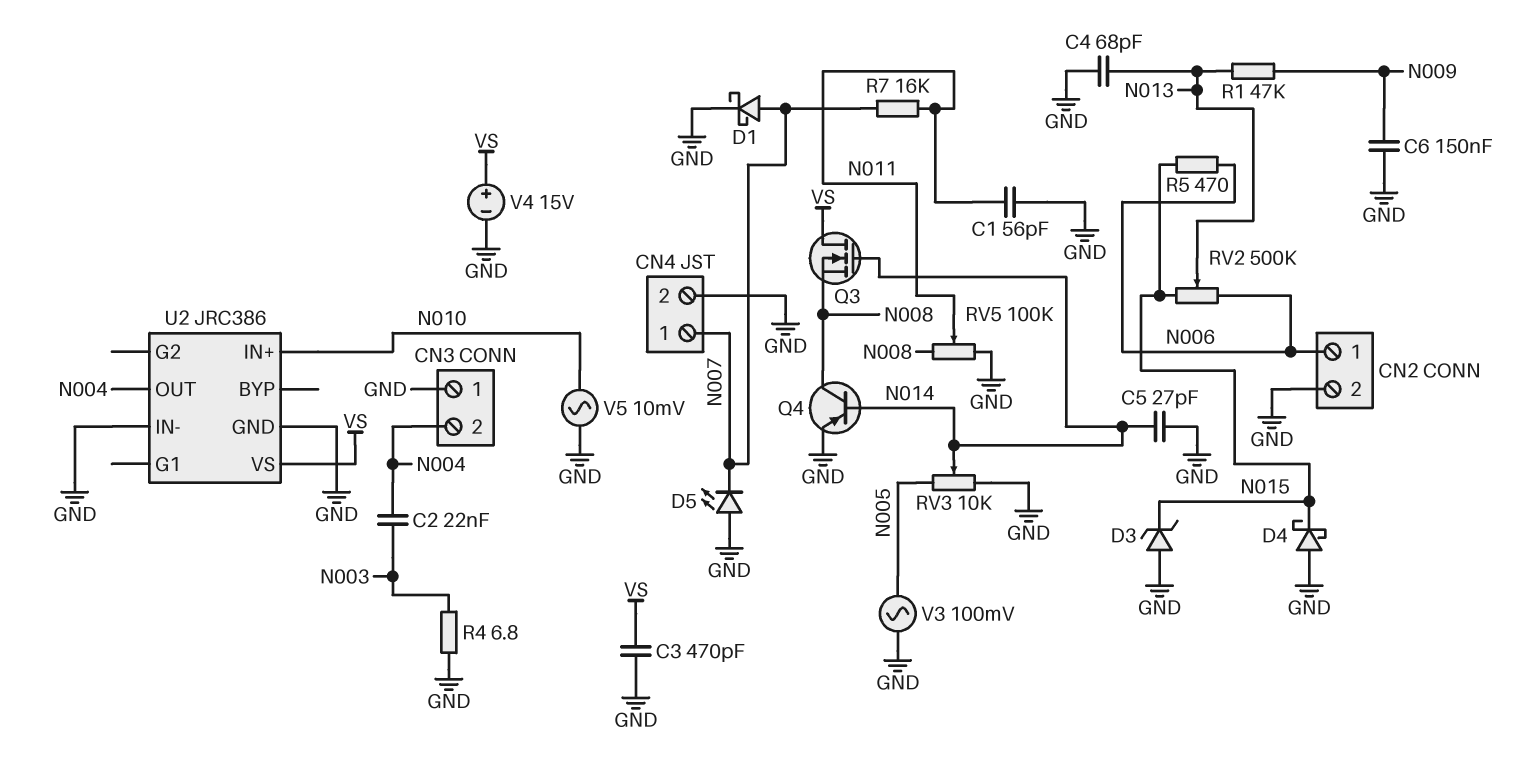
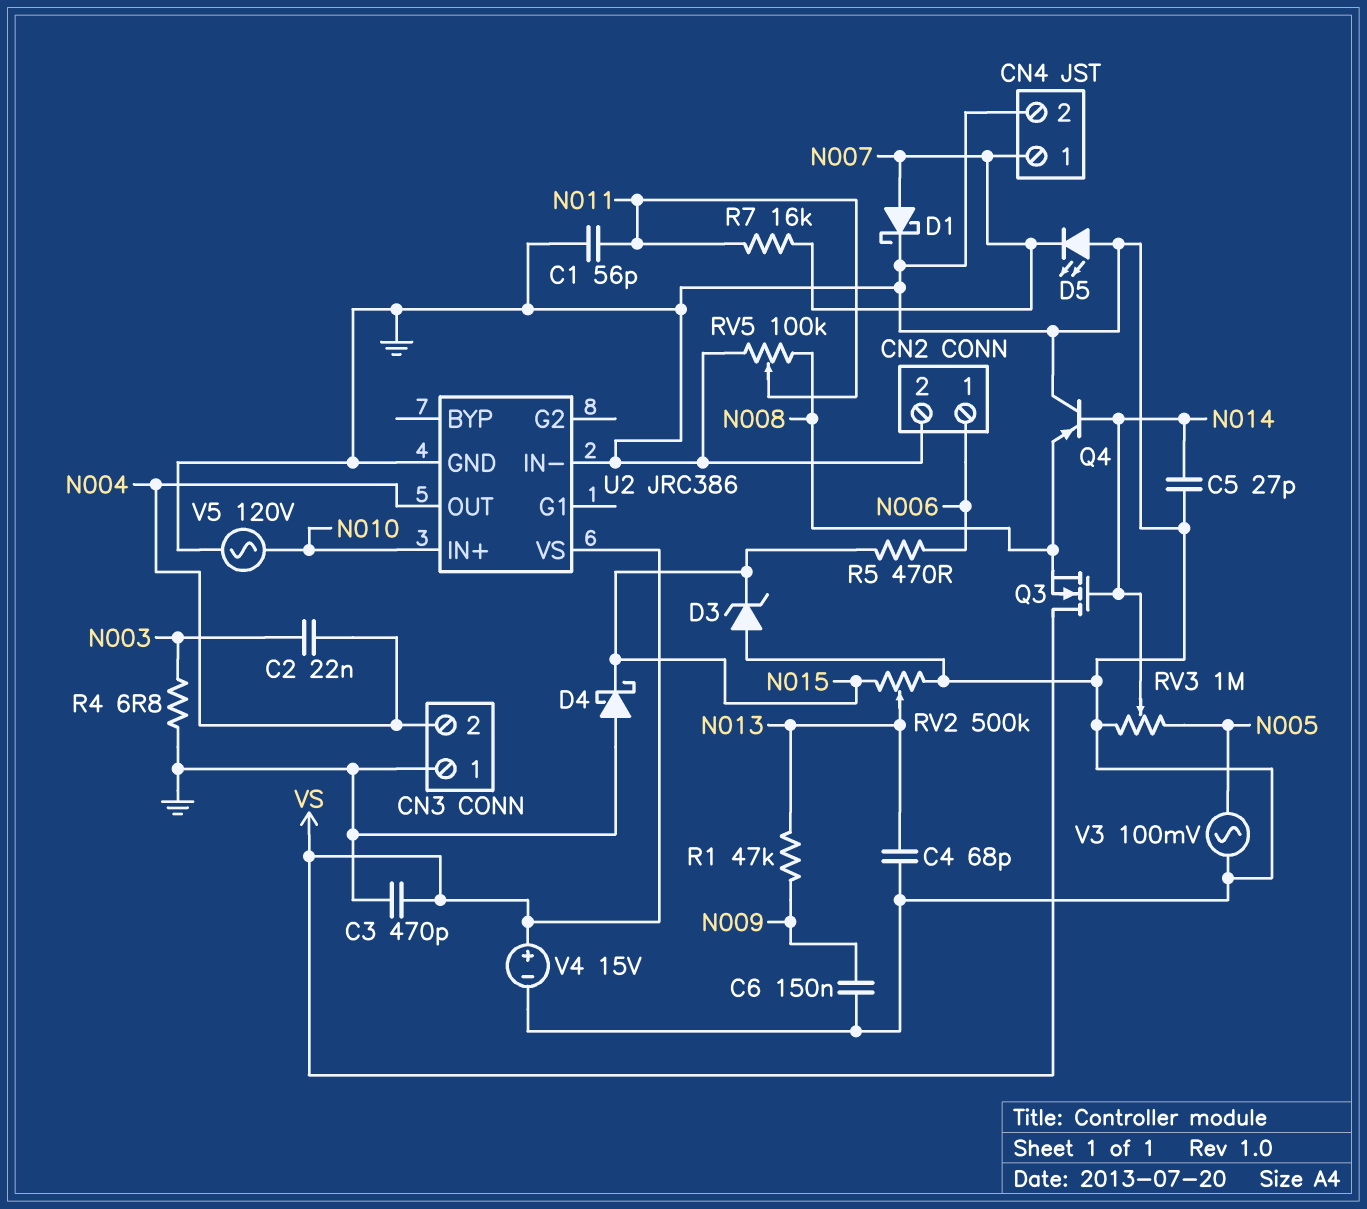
Q4: PNP (B N014, C N008, E GND) -> PNP (B N014, C GND, E N008)
RV2: 500k (N006, N015, wiper N013) -> 500k (GND, N015, wiper N013)
RV3: 10k (GND, N005, wiper N014) -> 1M (GND, N005, wiper N014)
V5: AC 10mV (GND, N010) -> AC 120V (GND, N010)

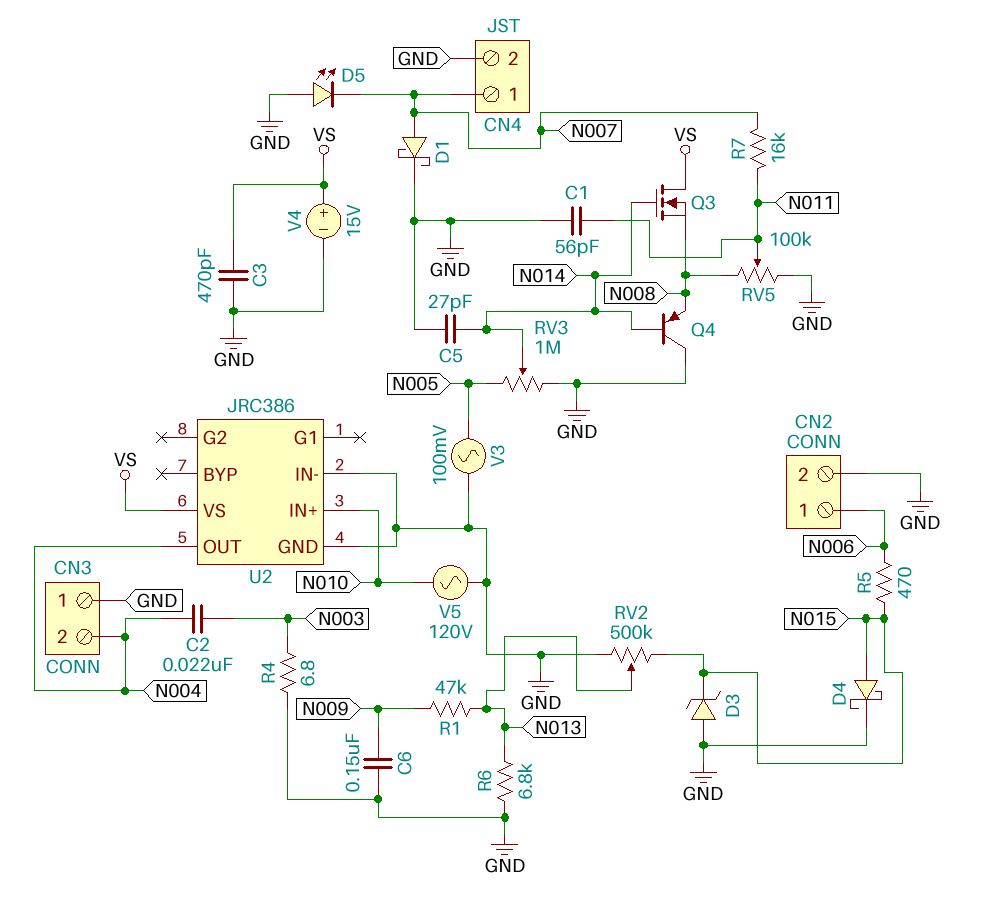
C4: 68pF (GND, N013) -> none
D4: schottky (A GND, K N015) -> schottky (A N015, K GND)
R6: none -> 6.8k (GND, N013)

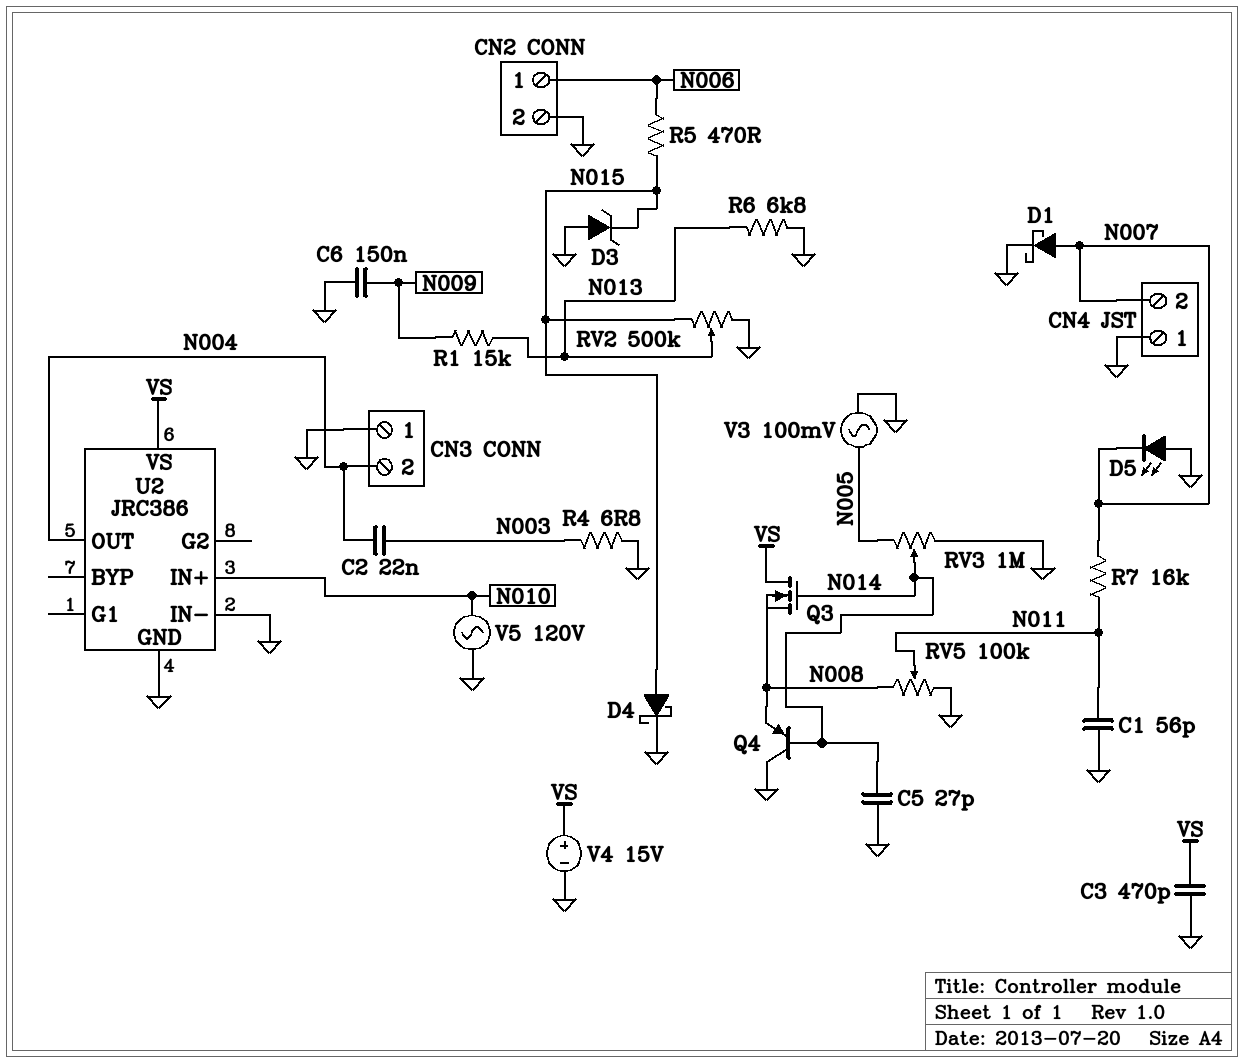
CN4 pin 1: N007 -> GND
CN4 pin 2: GND -> N007
R1: 47k (N009, N013) -> 15k (N009, N013)

